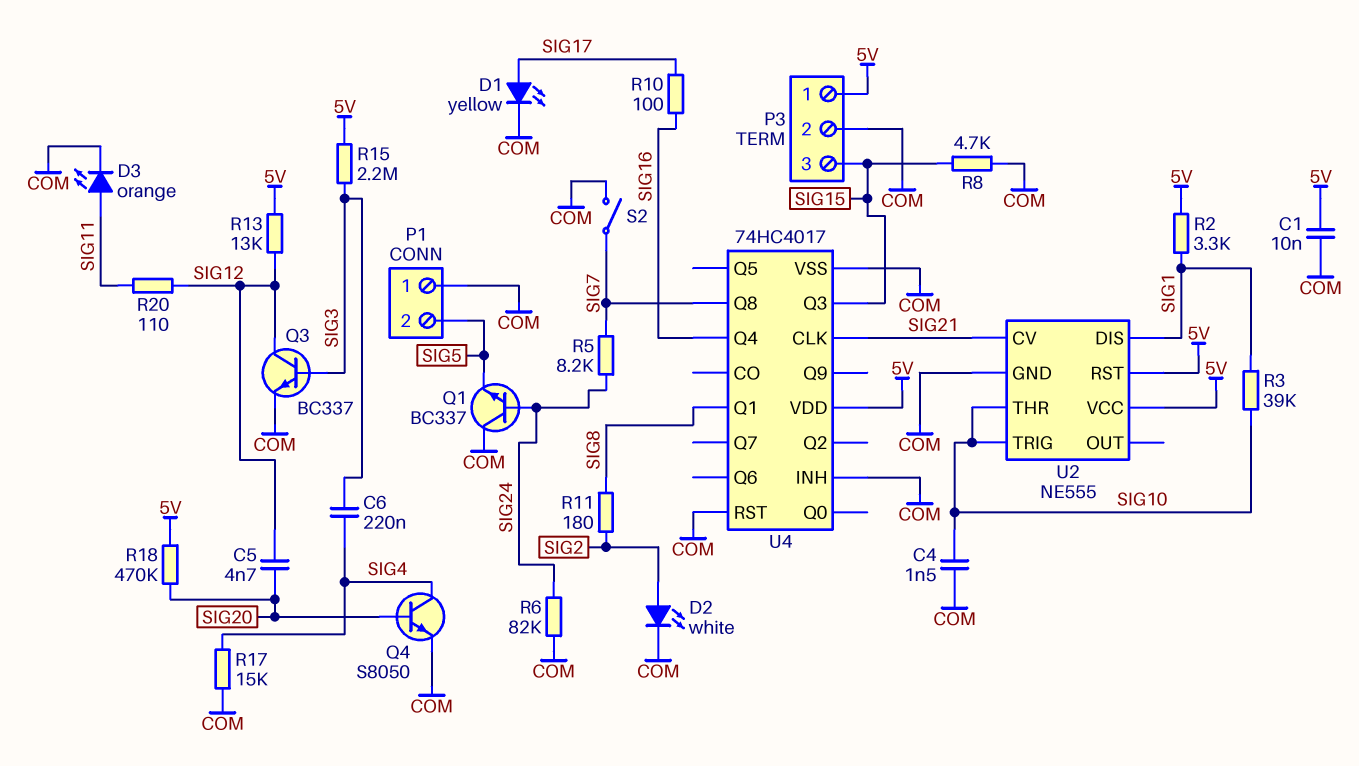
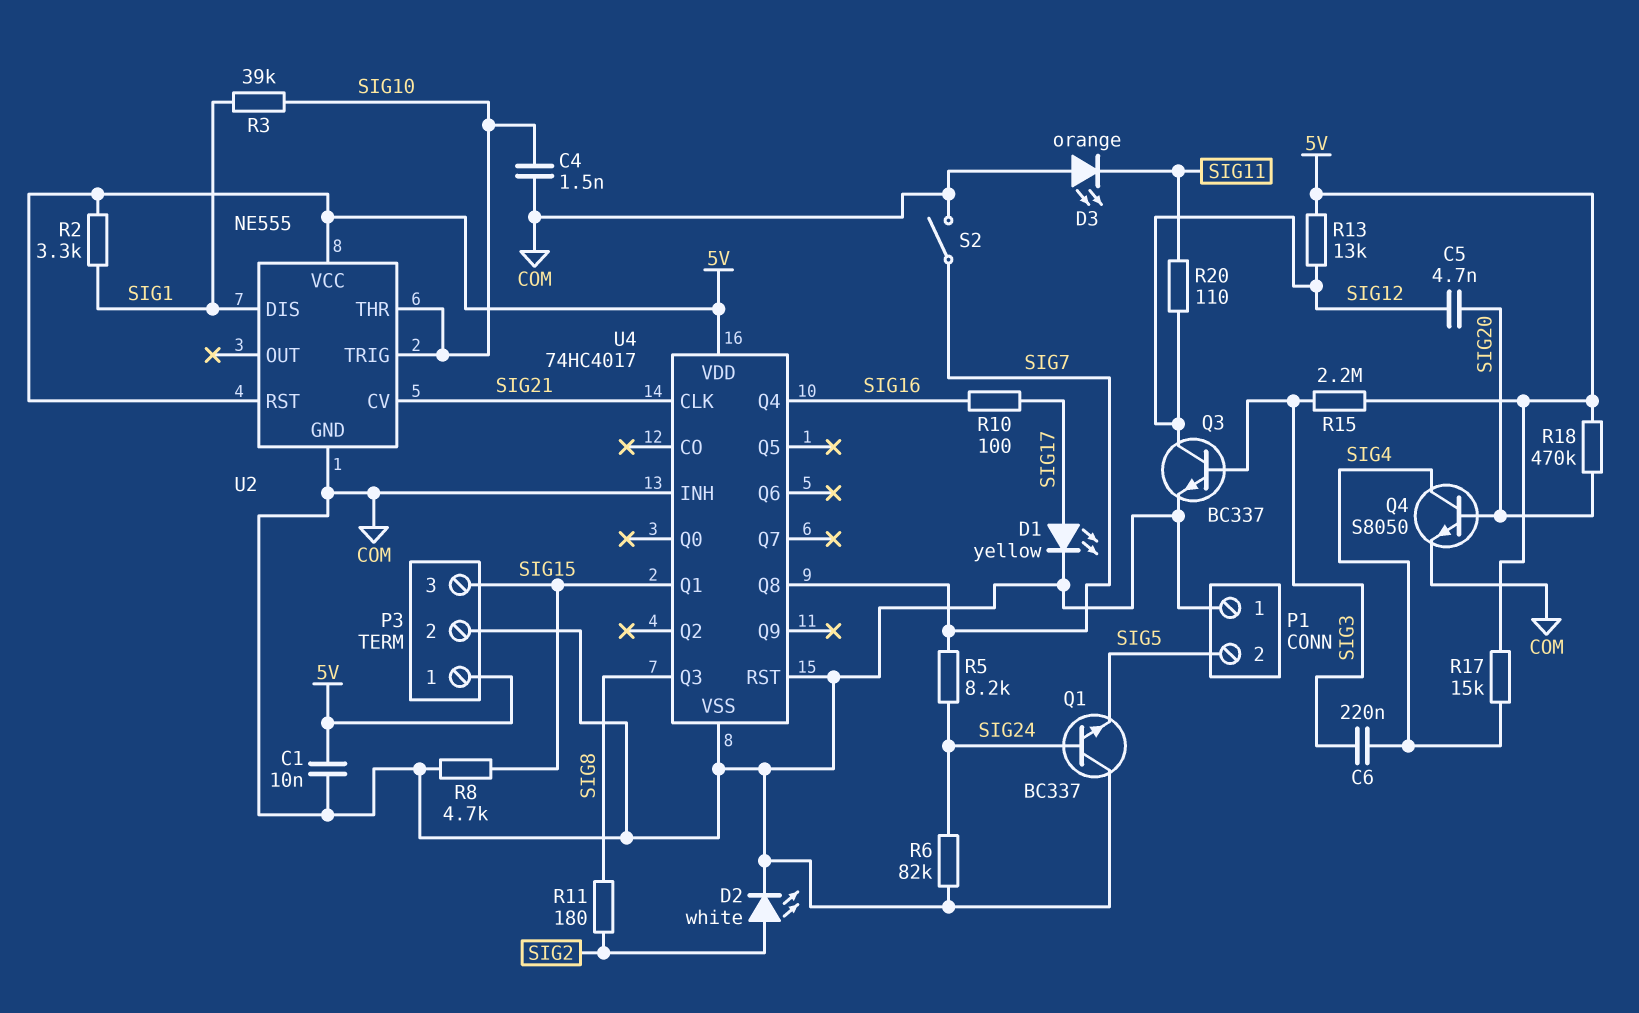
D3: LED orange (A SIG11, K COM) -> LED orange (A COM, K SIG11)
R17: 15k (COM, SIG4) -> 15k (5V, SIG4)
U4 pin Q1: SIG8 -> SIG15
U4 pin Q3: SIG15 -> SIG8

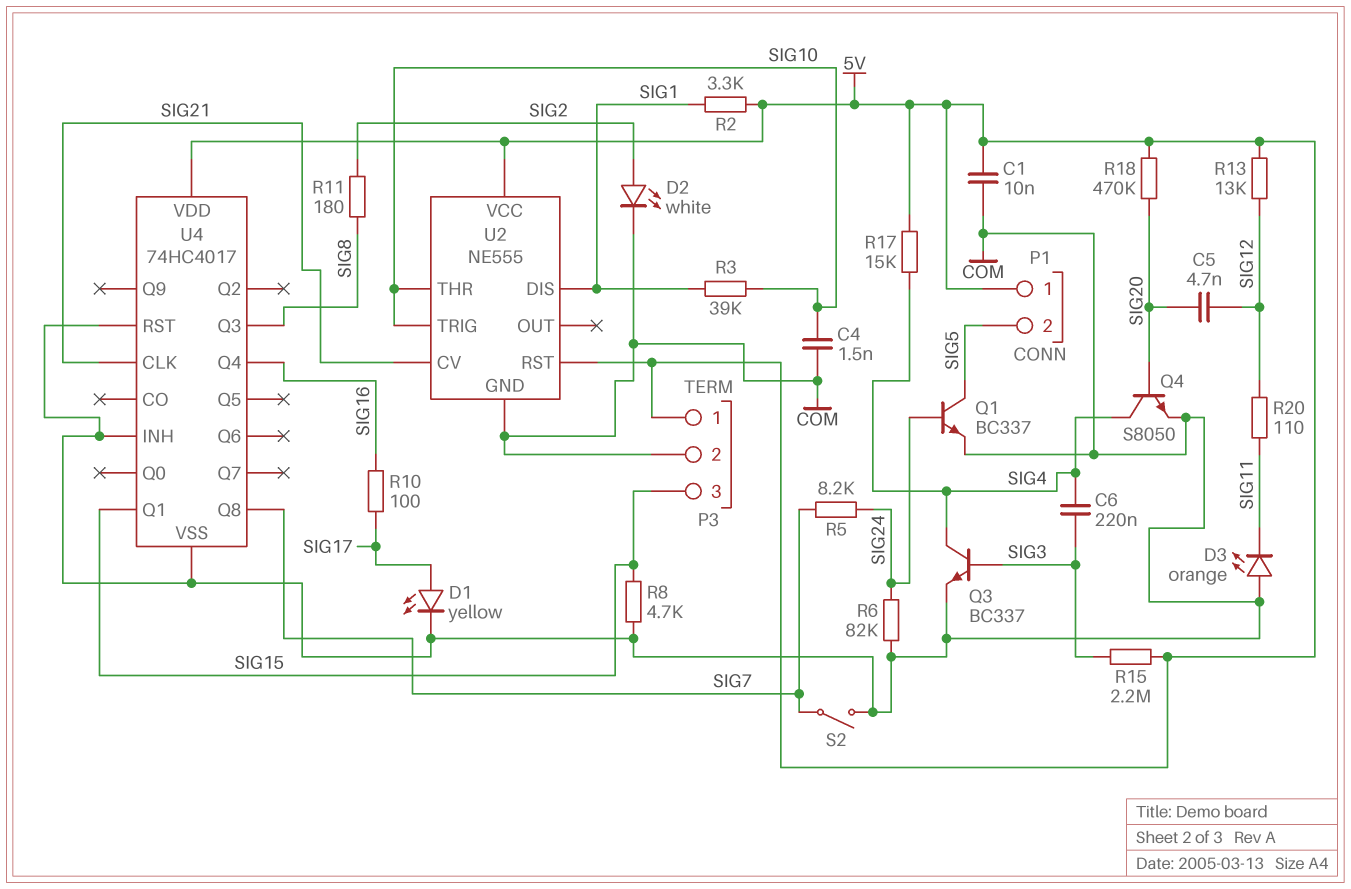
P1 pin 1: COM -> 5V
Q1: NPN BC337 (B SIG24, C COM, E SIG5) -> NPN BC337 (B SIG24, C SIG5, E COM)
Q3: NPN BC337 (B SIG3, C SIG12, E COM) -> NPN BC337 (B SIG3, C SIG4, E COM)

